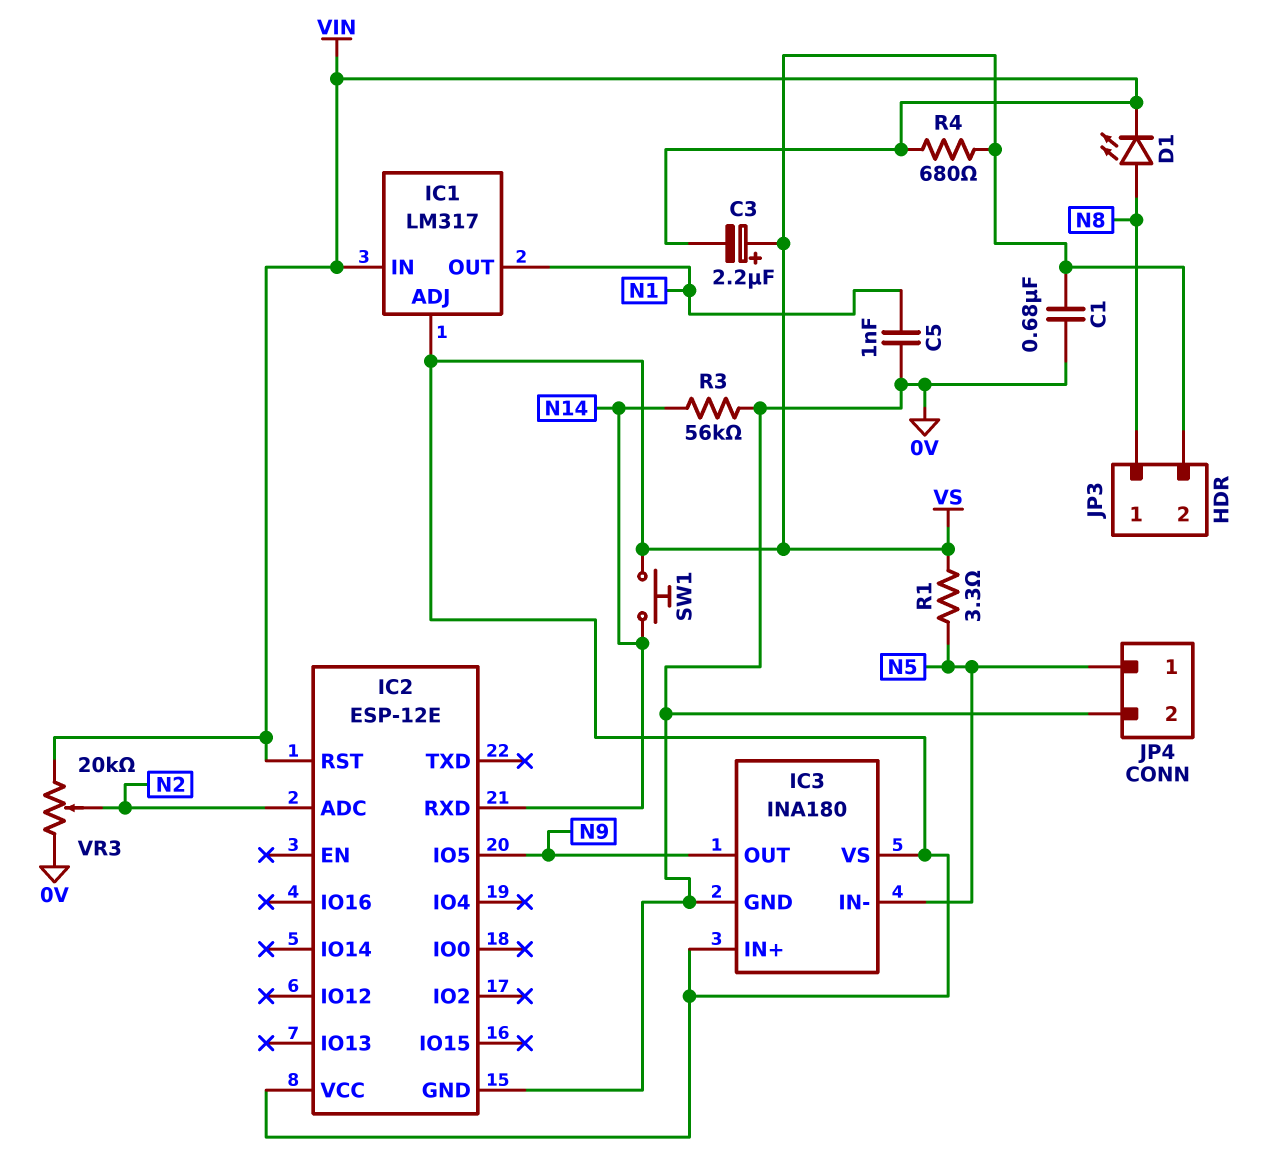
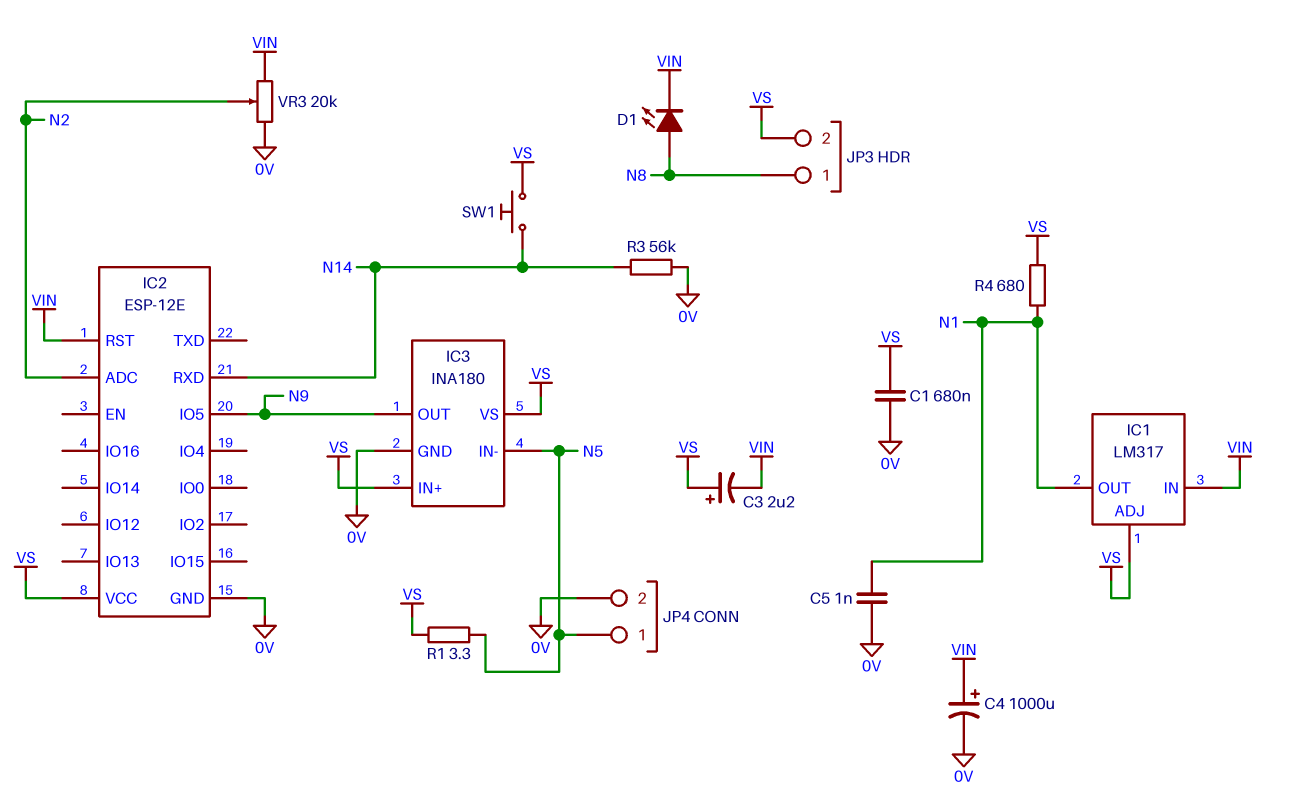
C4: none -> 1000uF (plus VIN, minus 0V)
R4: 680 (VIN, VS) -> 680 (N1, VS)

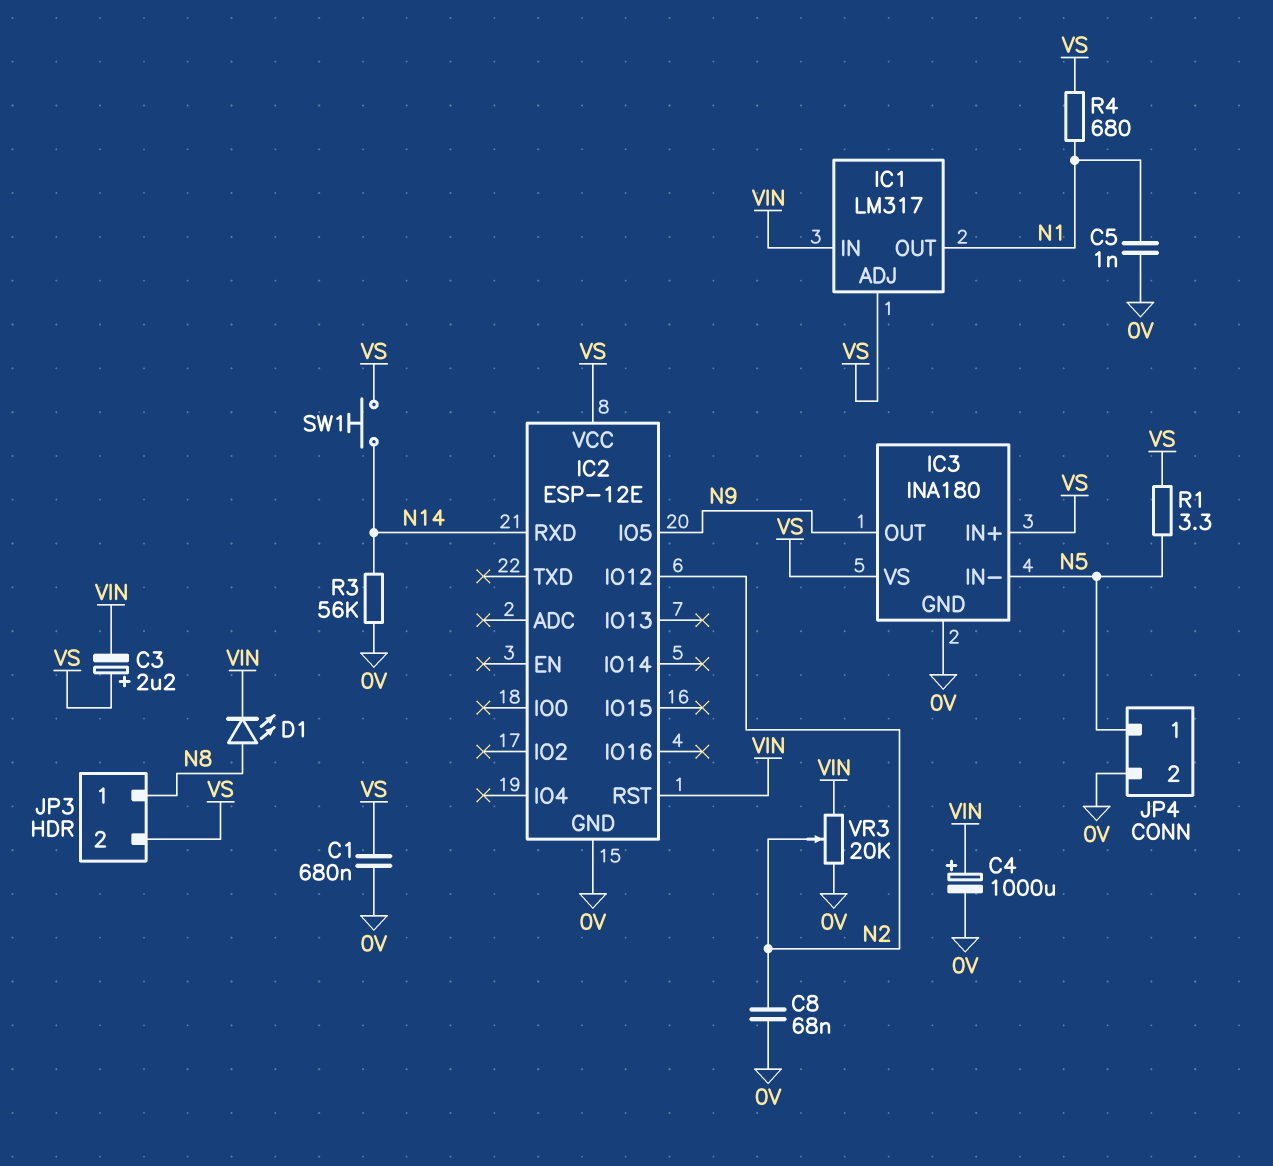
C8: none -> 68nF (0V, N2)
IC2 pin ADC: N2 -> none
IC2 pin IO12: none -> N2

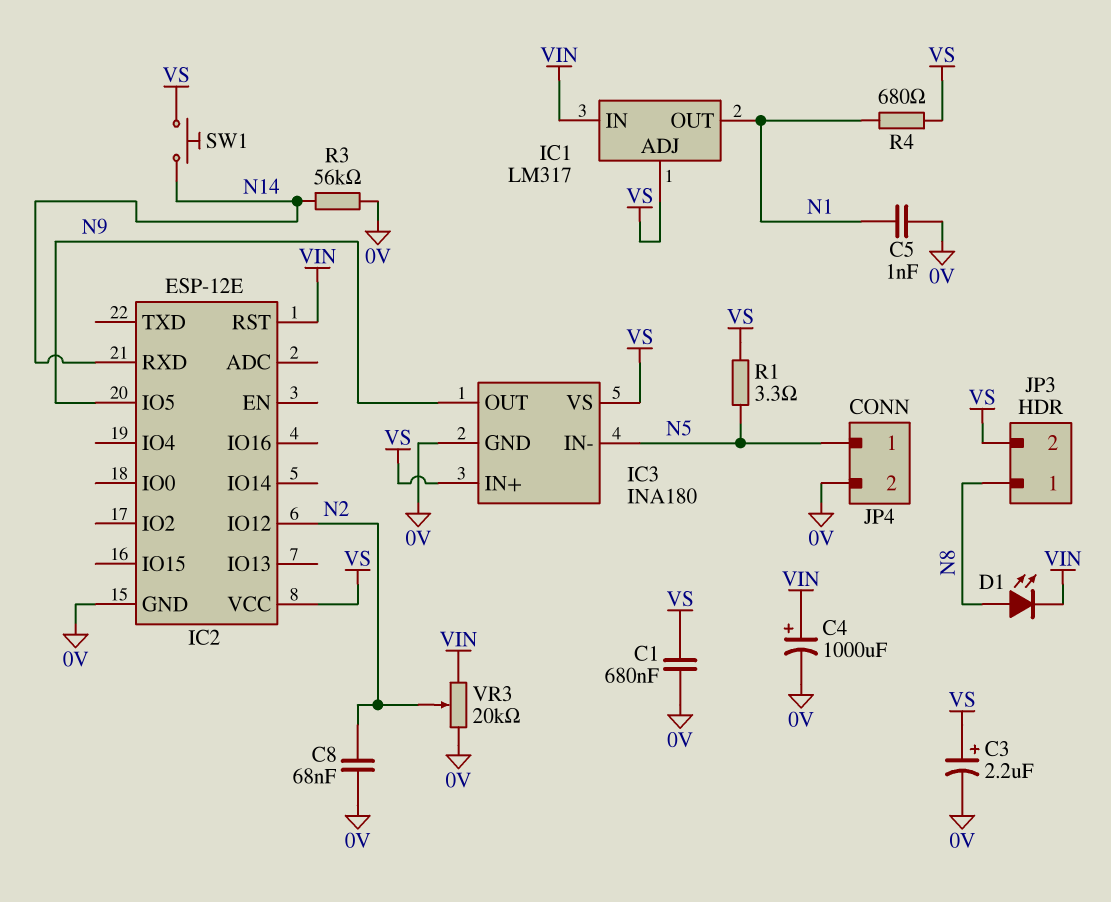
C3: 2.2uF (plus VS, minus VIN) -> 2.2uF (plus VS, minus 0V)

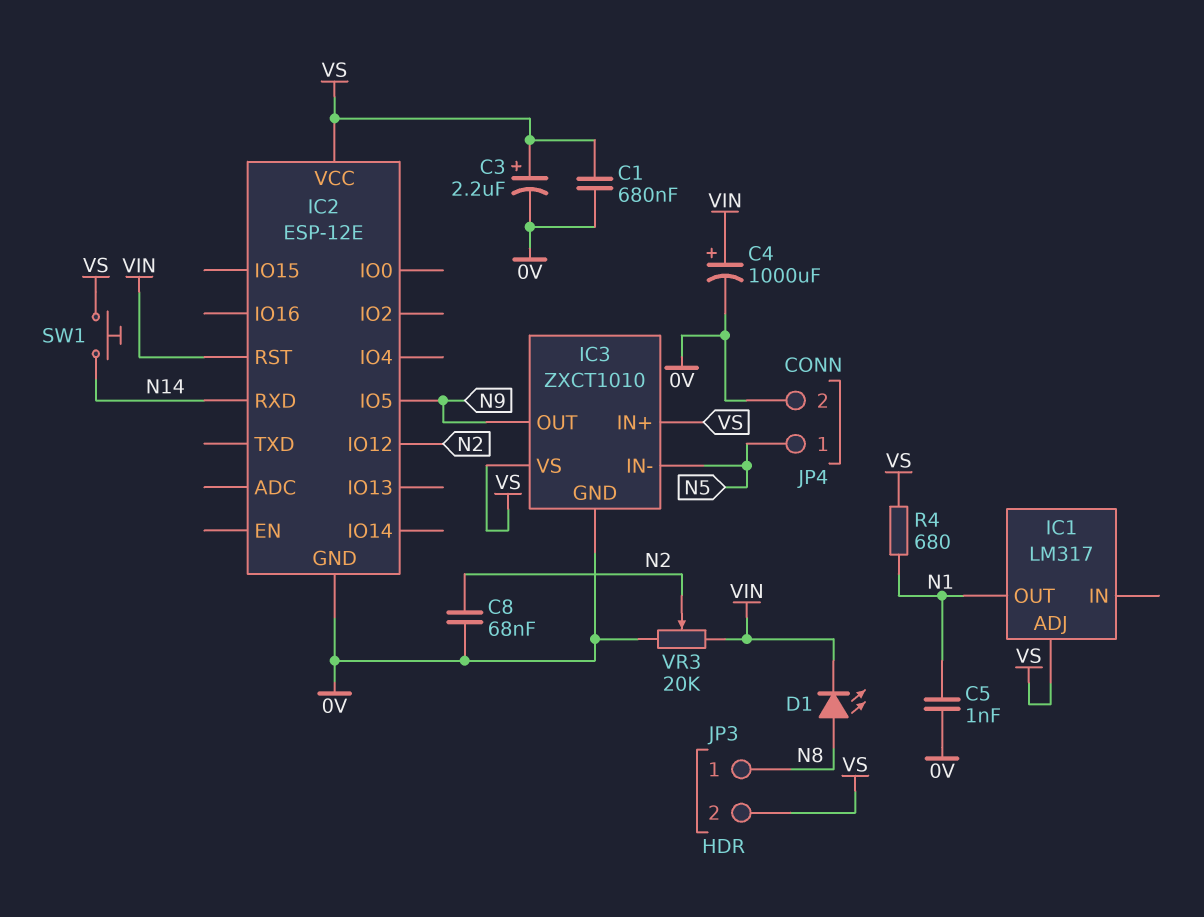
IC1 pin IN: VIN -> none
IC3: INA180 -> ZXCT1010
R1: 3.3 (N5, VS) -> none
R3: 56k (0V, N14) -> none

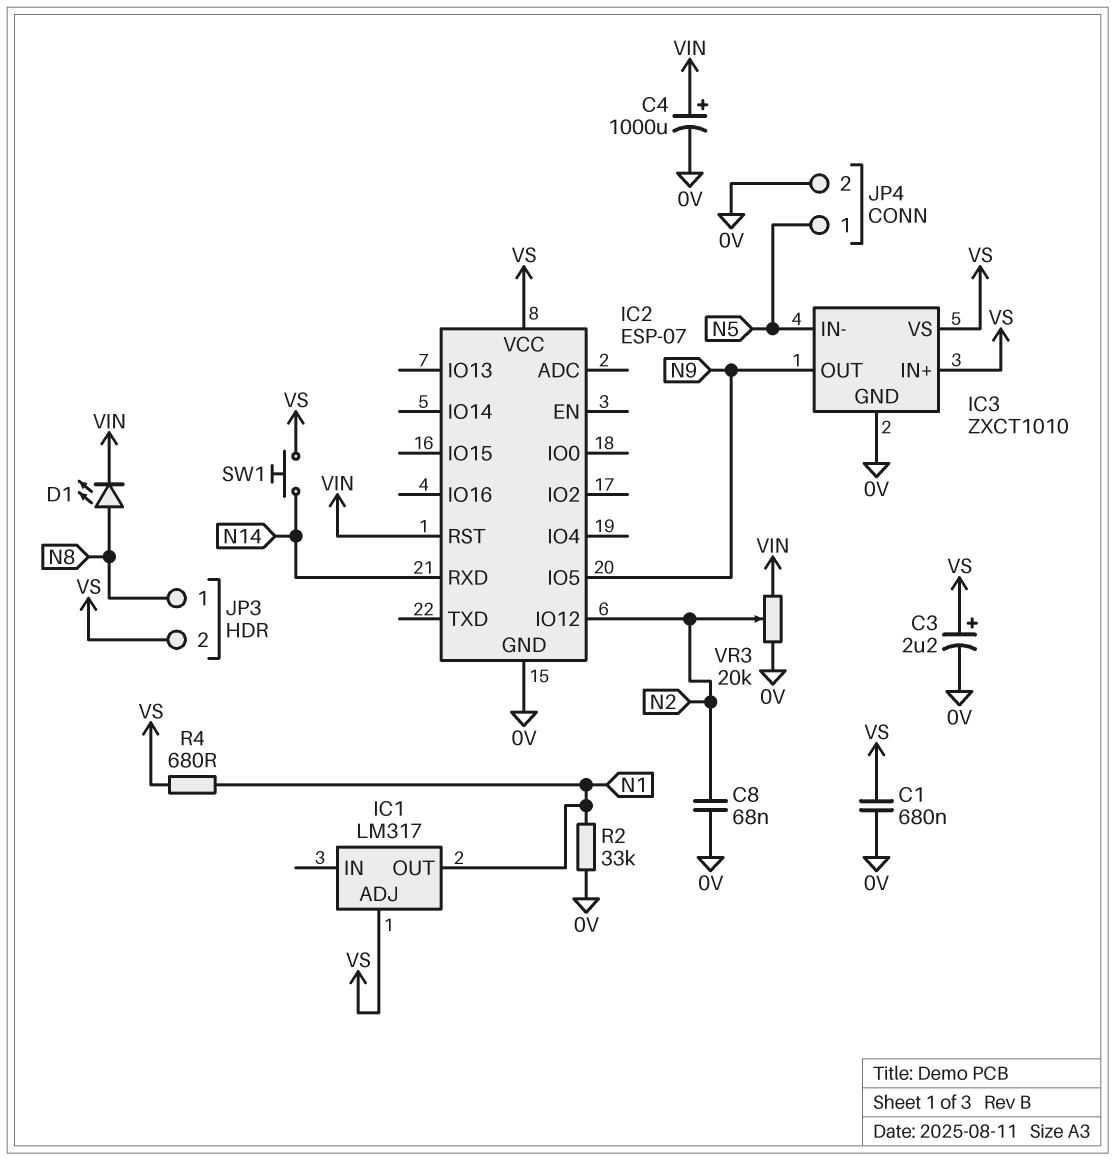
C5: 1nF (0V, N1) -> none
IC2: ESP-12E -> ESP-07
R2: none -> 33k (0V, N1)

